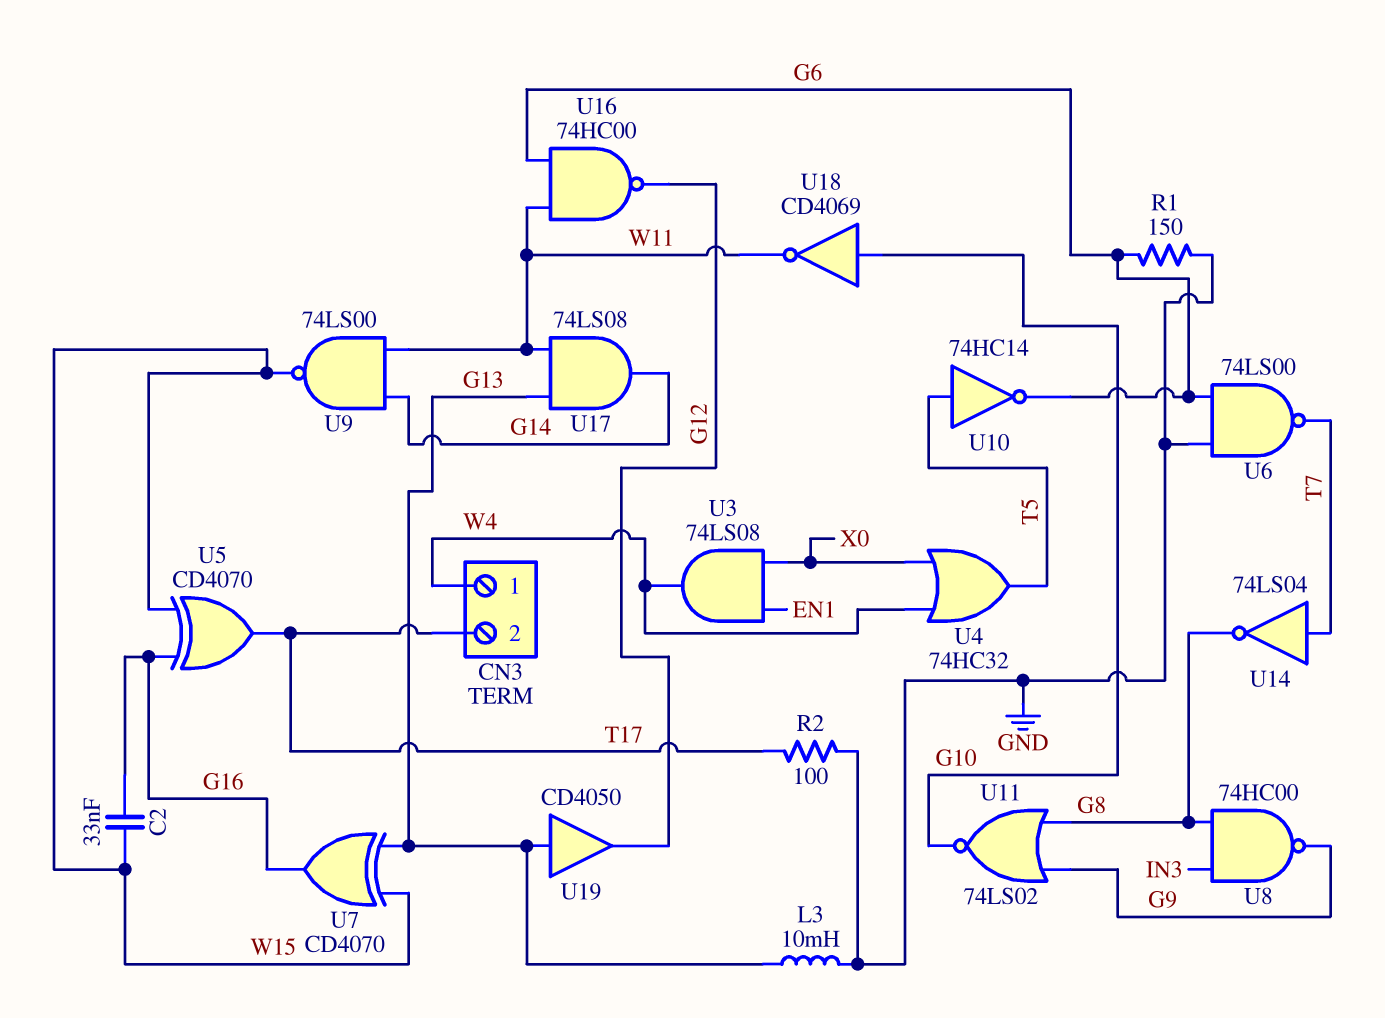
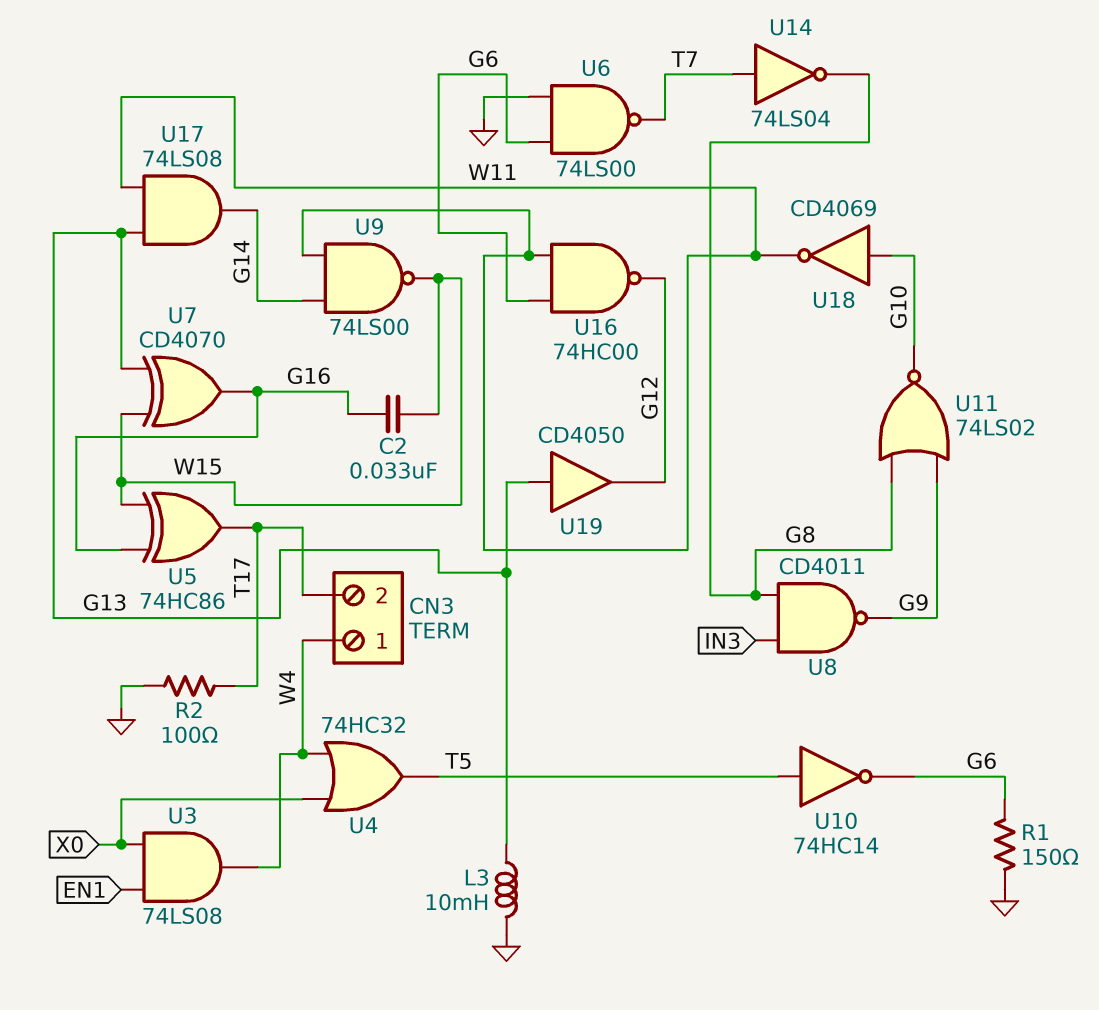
U5: XOR CD4070 (in G16, in W15, out T17) -> XOR 74HC86 (in G16, in W15, out T17)
U8: NAND 74HC00 (in G8, in IN3, out G9) -> NAND CD4011 (in G8, in IN3, out G9)

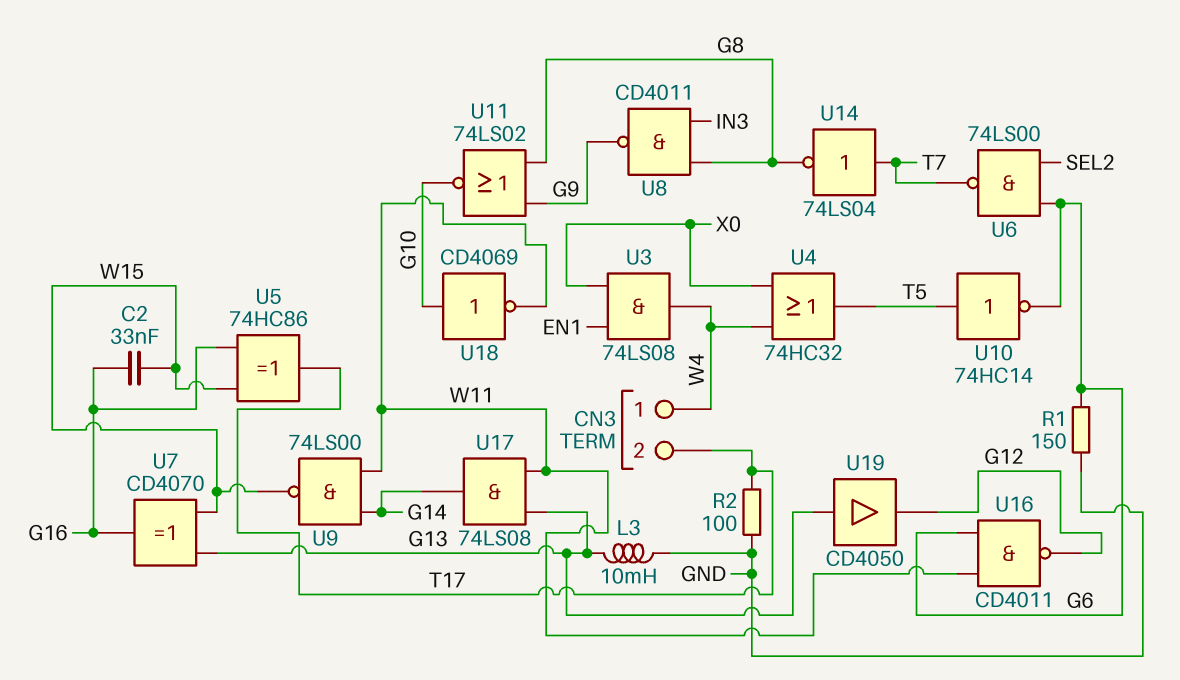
U6: NAND 74LS00 (in G6, in GND, out T7) -> NAND 74LS00 (in G6, in SEL2, out T7)
U16: NAND 74HC00 (in G6, in W11, out G12) -> NAND CD4011 (in G6, in W11, out G12)

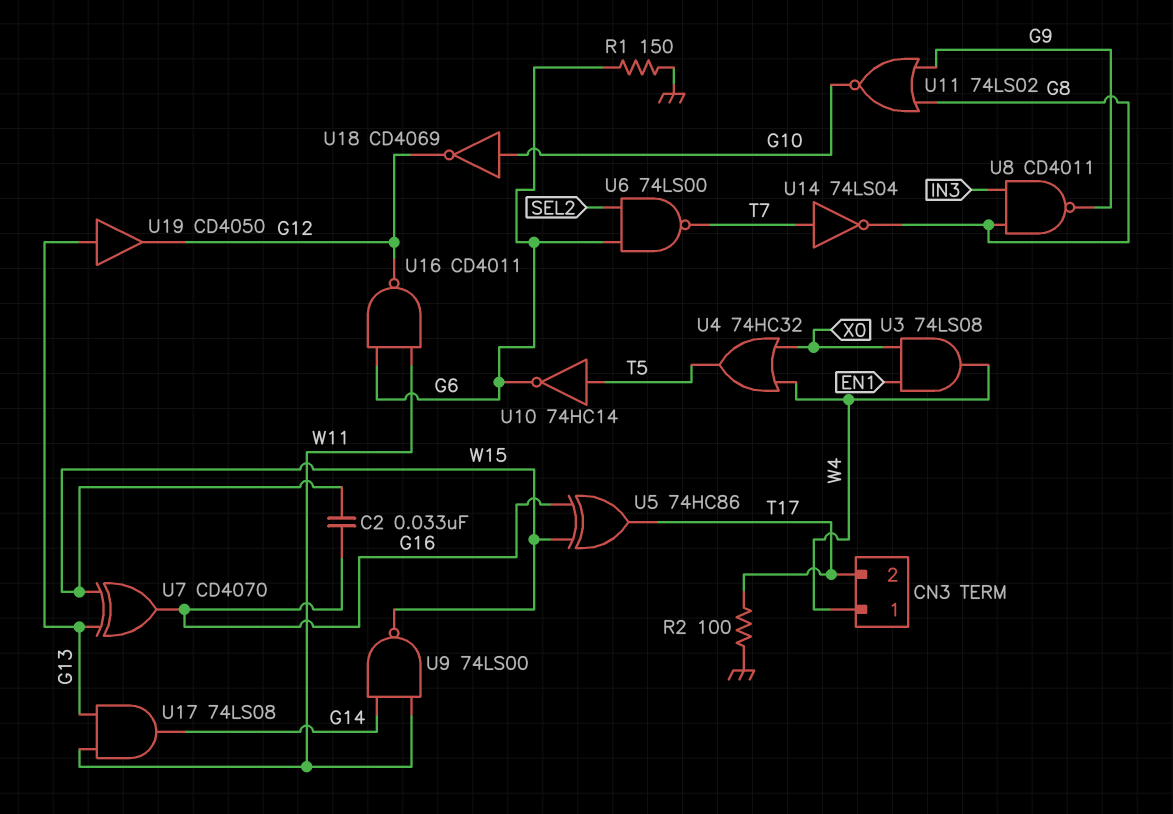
L3: 10mH (G13, GND) -> none
U18: NOT CD4069 (in G10, out W11) -> NOT CD4069 (in G10, out G12)

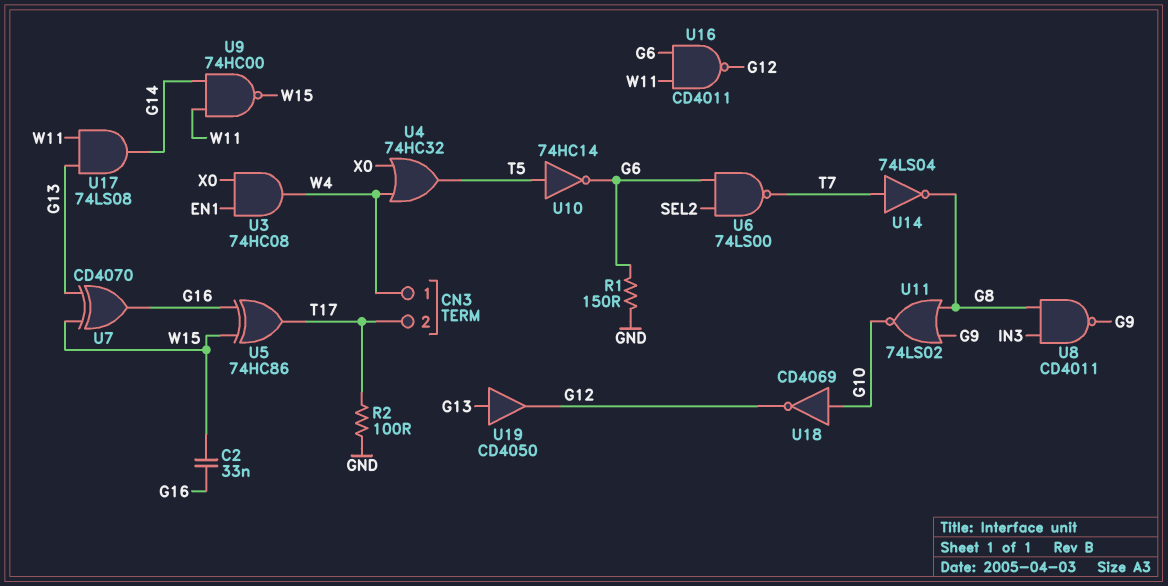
U3: AND 74LS08 (in EN1, in X0, out W4) -> AND 74HC08 (in EN1, in X0, out W4)
U9: NAND 74LS00 (in G14, in W11, out W15) -> NAND 74HC00 (in G14, in W11, out W15)

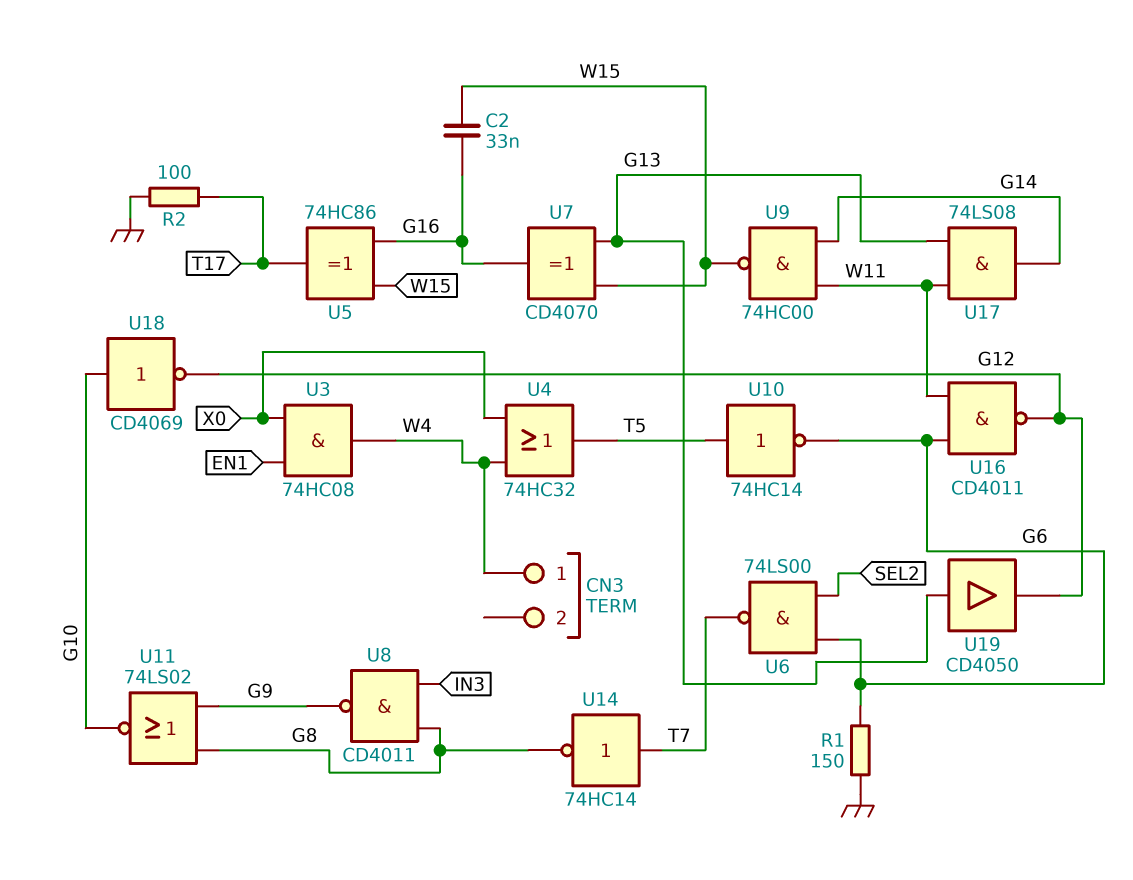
CN3 pin 2: T17 -> none
U14: NOT 74LS04 (in T7, out G8) -> NOT 74HC14 (in T7, out G8)

